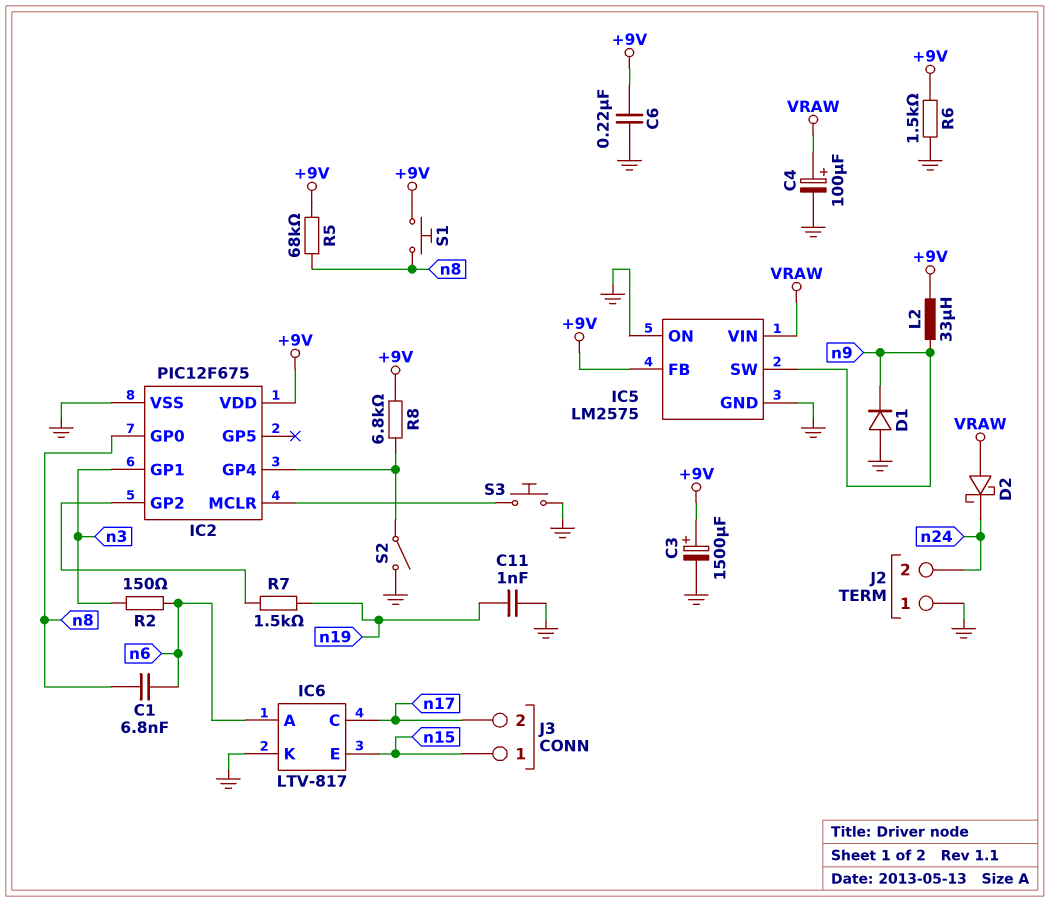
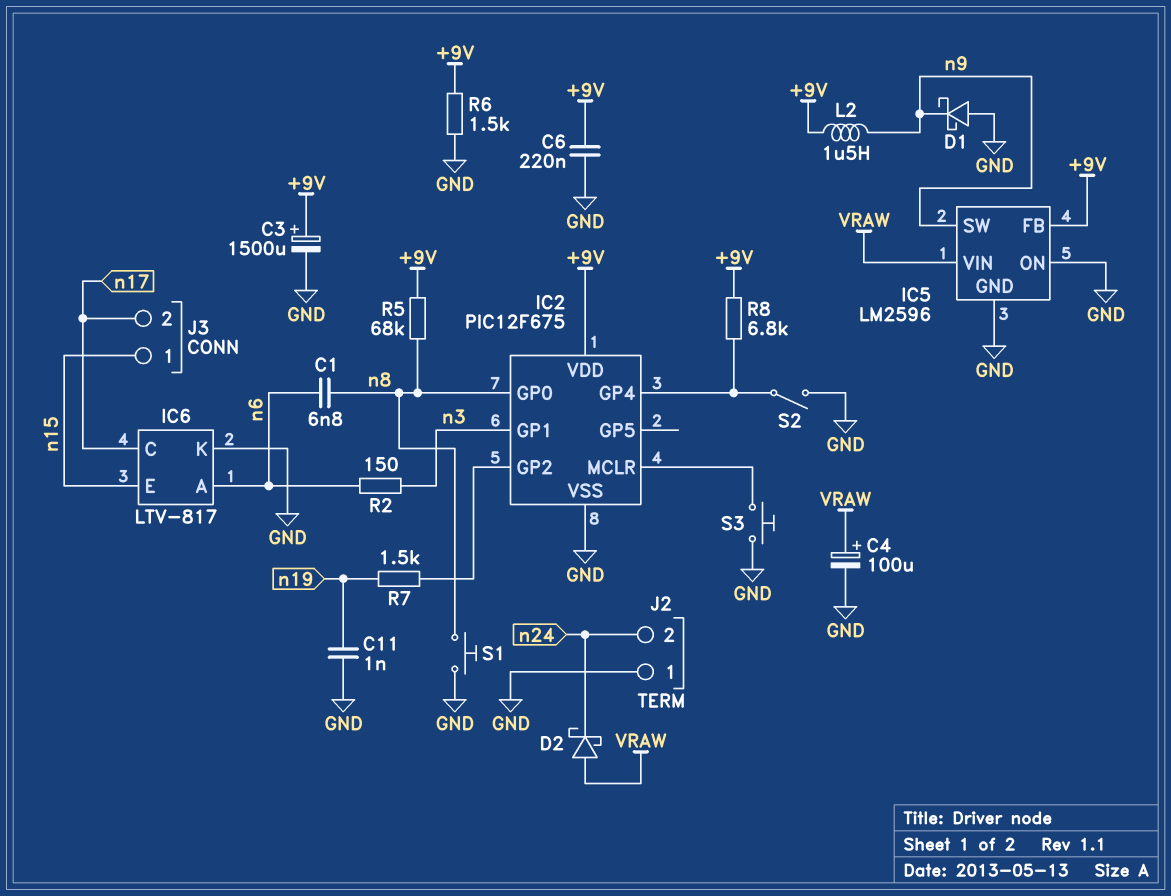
D1: diode (A GND, K n9) -> schottky (A GND, K n9)
IC5: LM2575 -> LM2596
L2: 33uH (+9V, n9) -> 1.5uH (+9V, n9)
S1: button (+9V, n8) -> button (GND, n8)

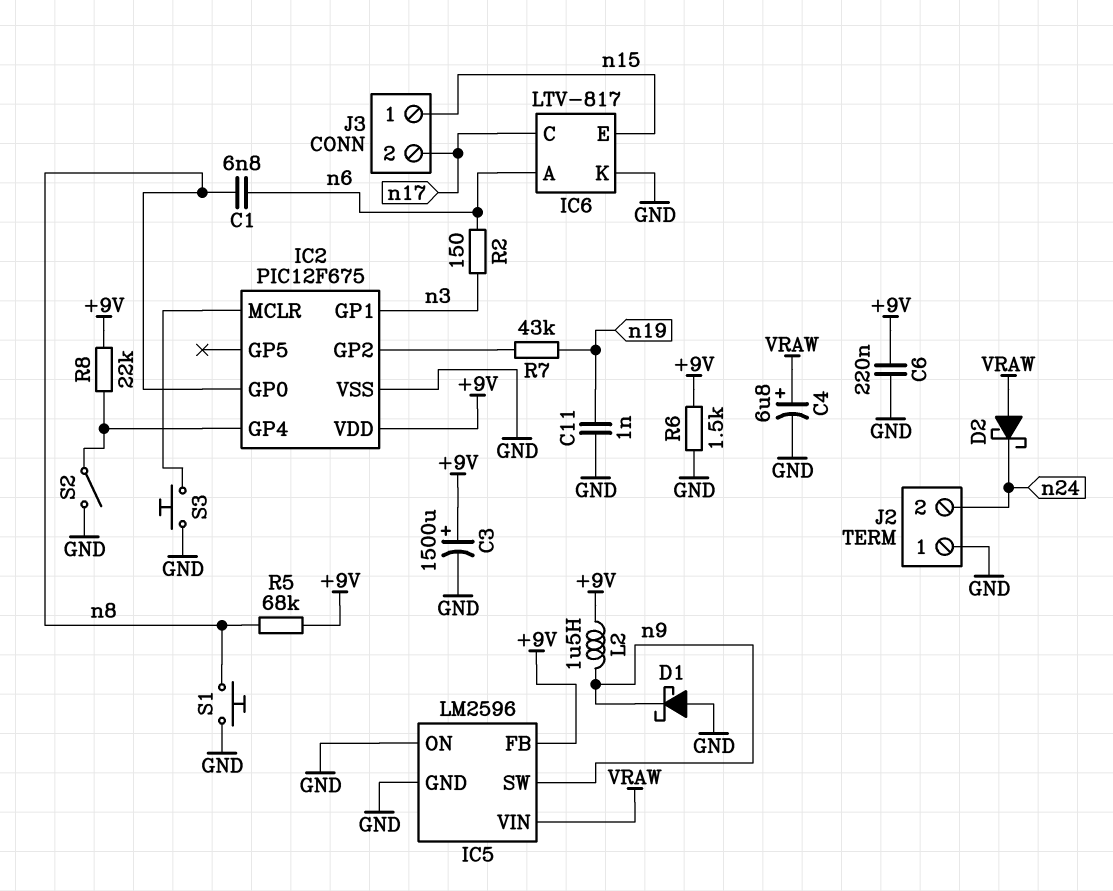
C4: 100uF (plus VRAW, minus GND) -> 6.8uF (plus VRAW, minus GND)
R7: 1.5k (IC2/GP2, n19) -> 43k (IC2/GP2, n19)
R8: 6.8k (+9V, IC2/GP4) -> 22k (+9V, IC2/GP4)

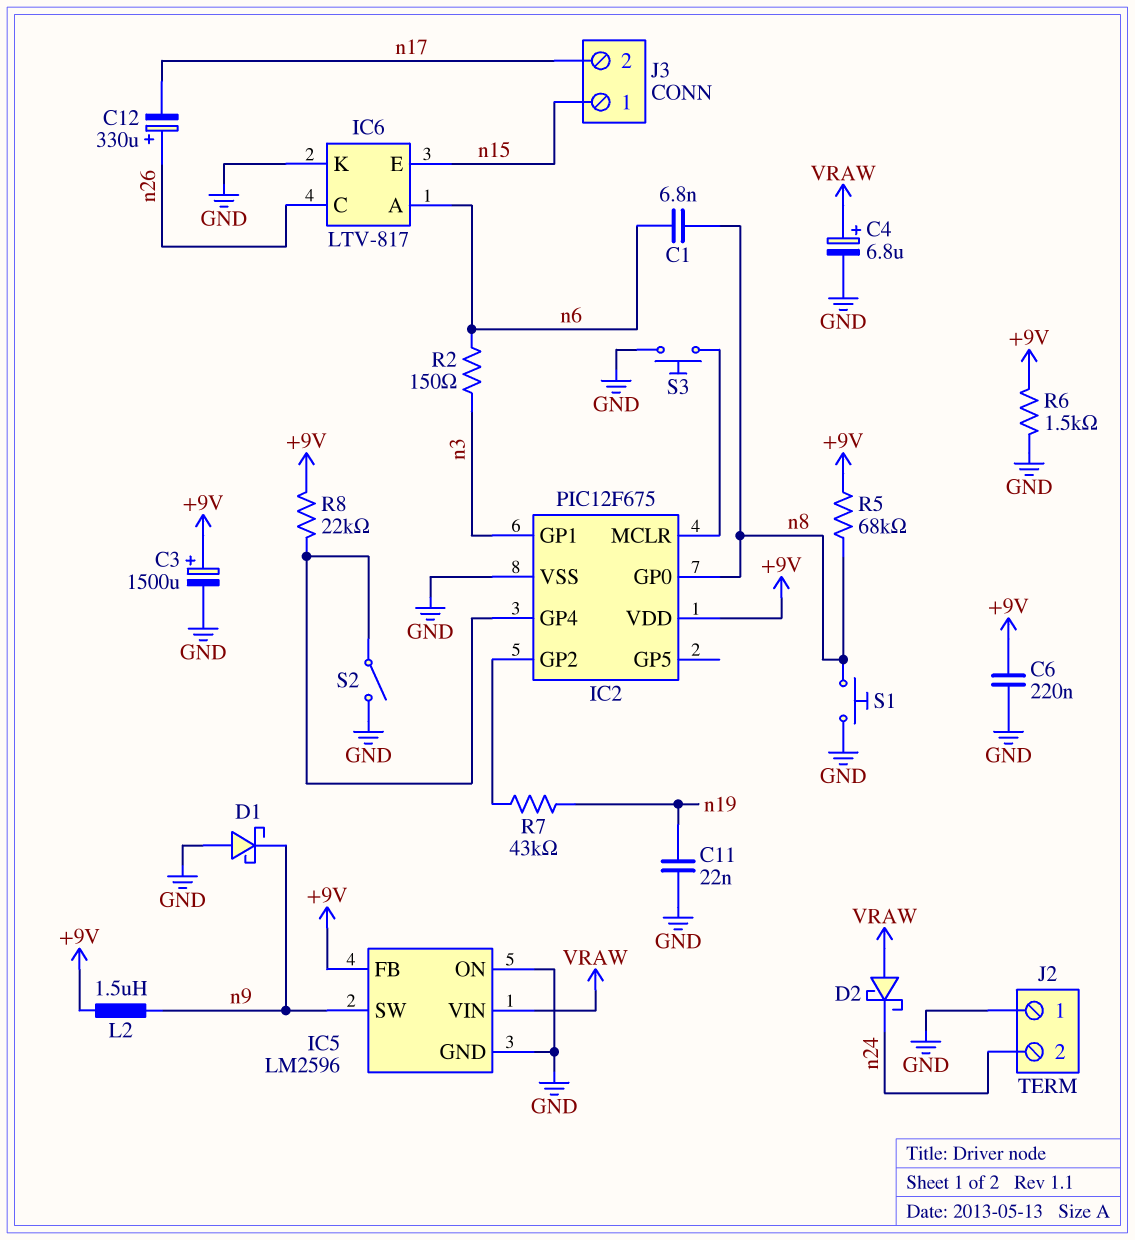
C11: 1nF (GND, n19) -> 22nF (GND, n19)
C12: none -> 330uF (plus n26, minus n17)
IC6 pin C: n17 -> n26

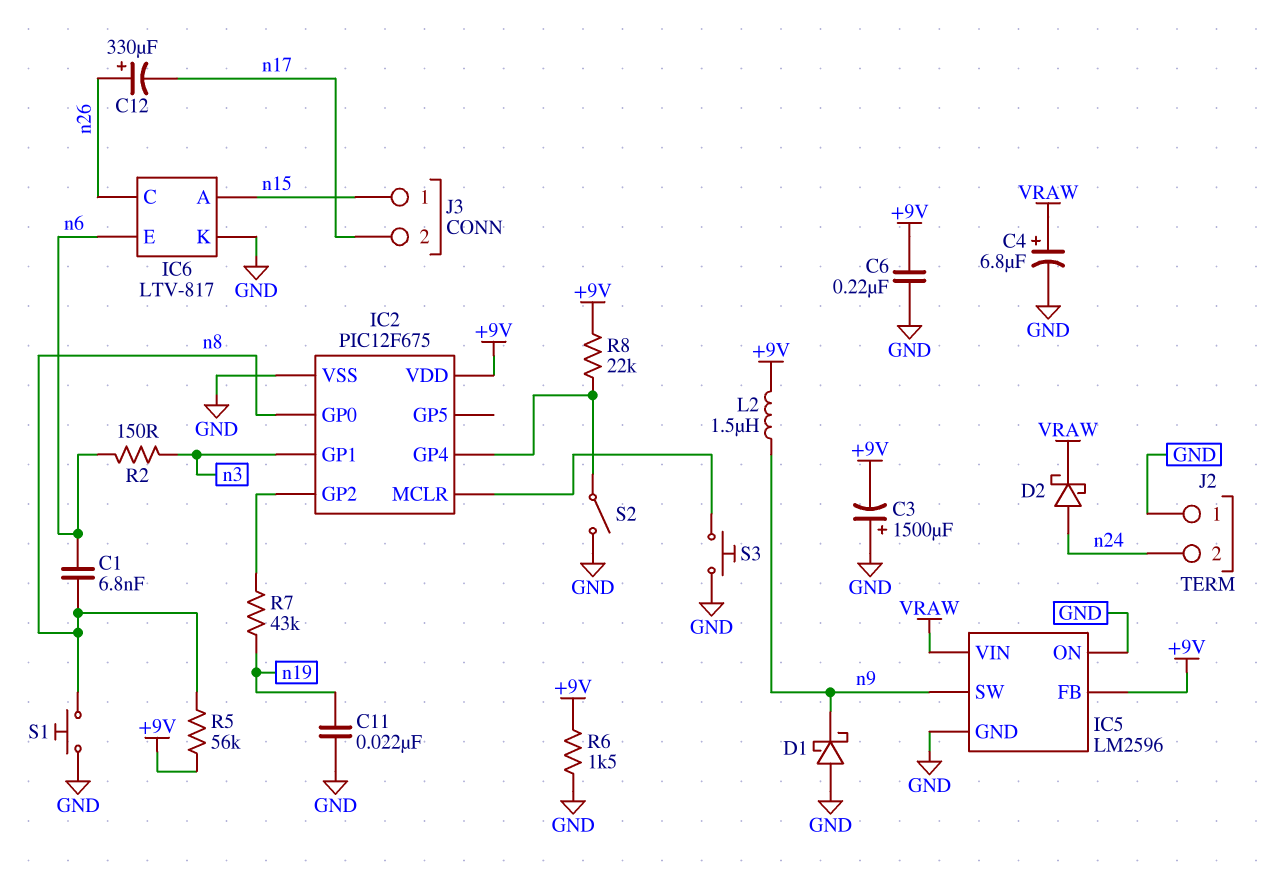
C3: 1500uF (plus +9V, minus GND) -> 1500uF (plus GND, minus +9V)
D2: schottky (A VRAW, K n24) -> schottky (A n24, K VRAW)
IC6 pin A: n6 -> n15
IC6 pin E: n15 -> n6
R5: 68k (+9V, n8) -> 56k (+9V, n8)

